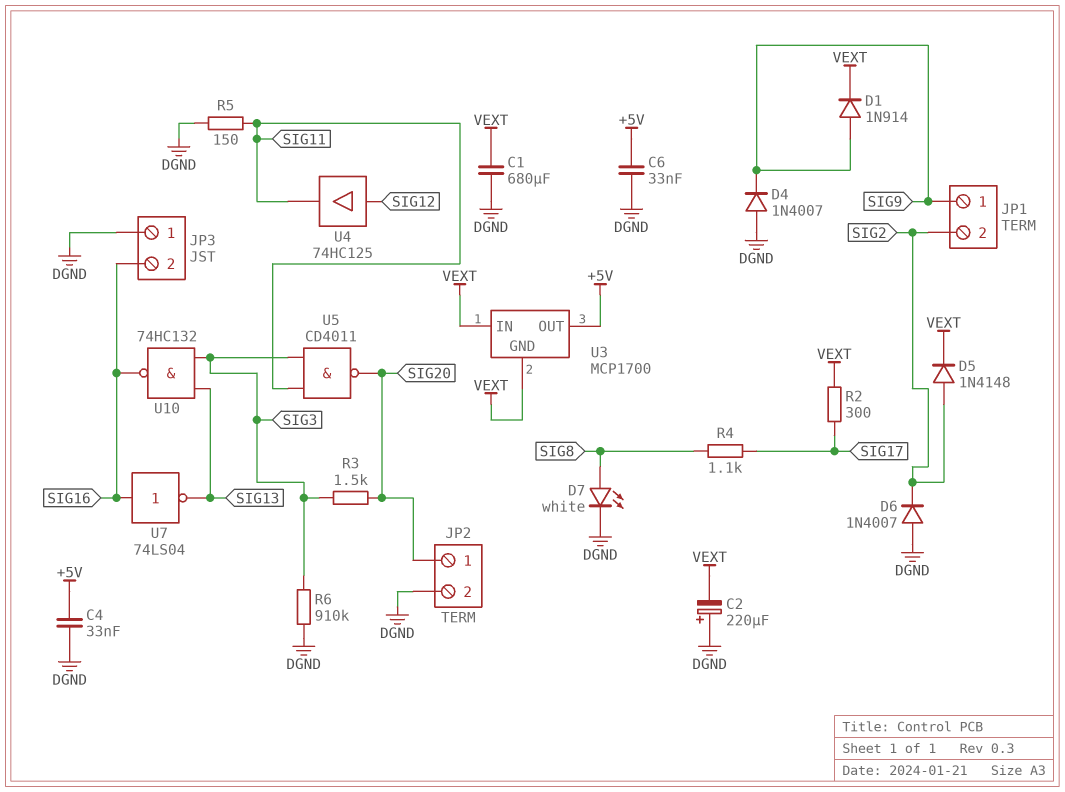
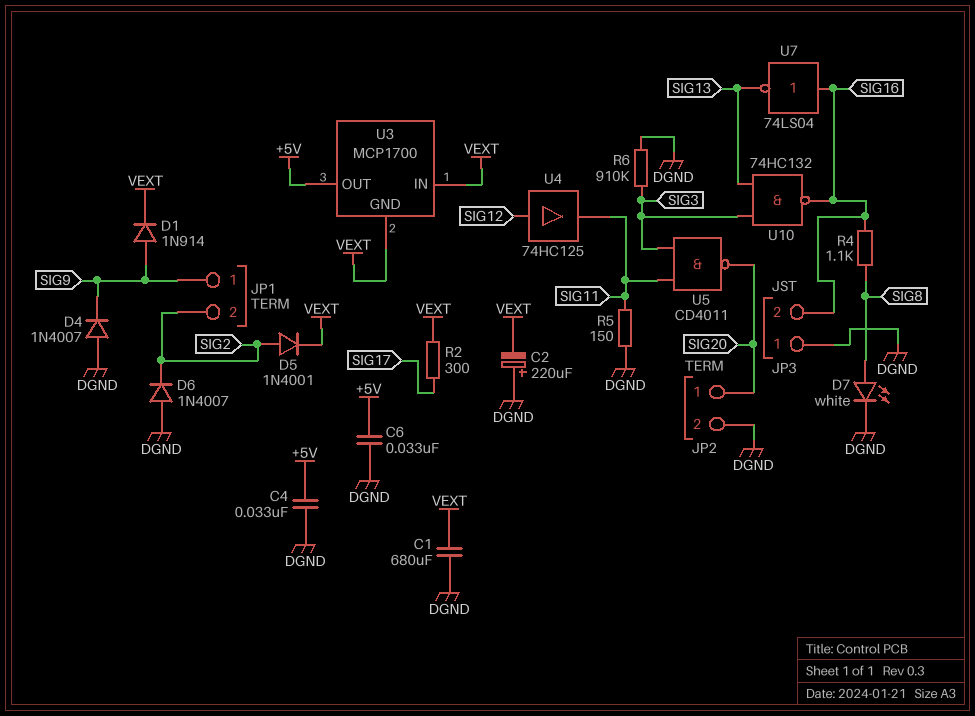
D5: diode 1N4148 (A SIG2, K VEXT) -> diode 1N4001 (A SIG2, K VEXT)
R3: 1.5k (SIG3, SIG20) -> none
R4: 1.1k (SIG8, SIG17) -> 1.1k (SIG8, SIG16)

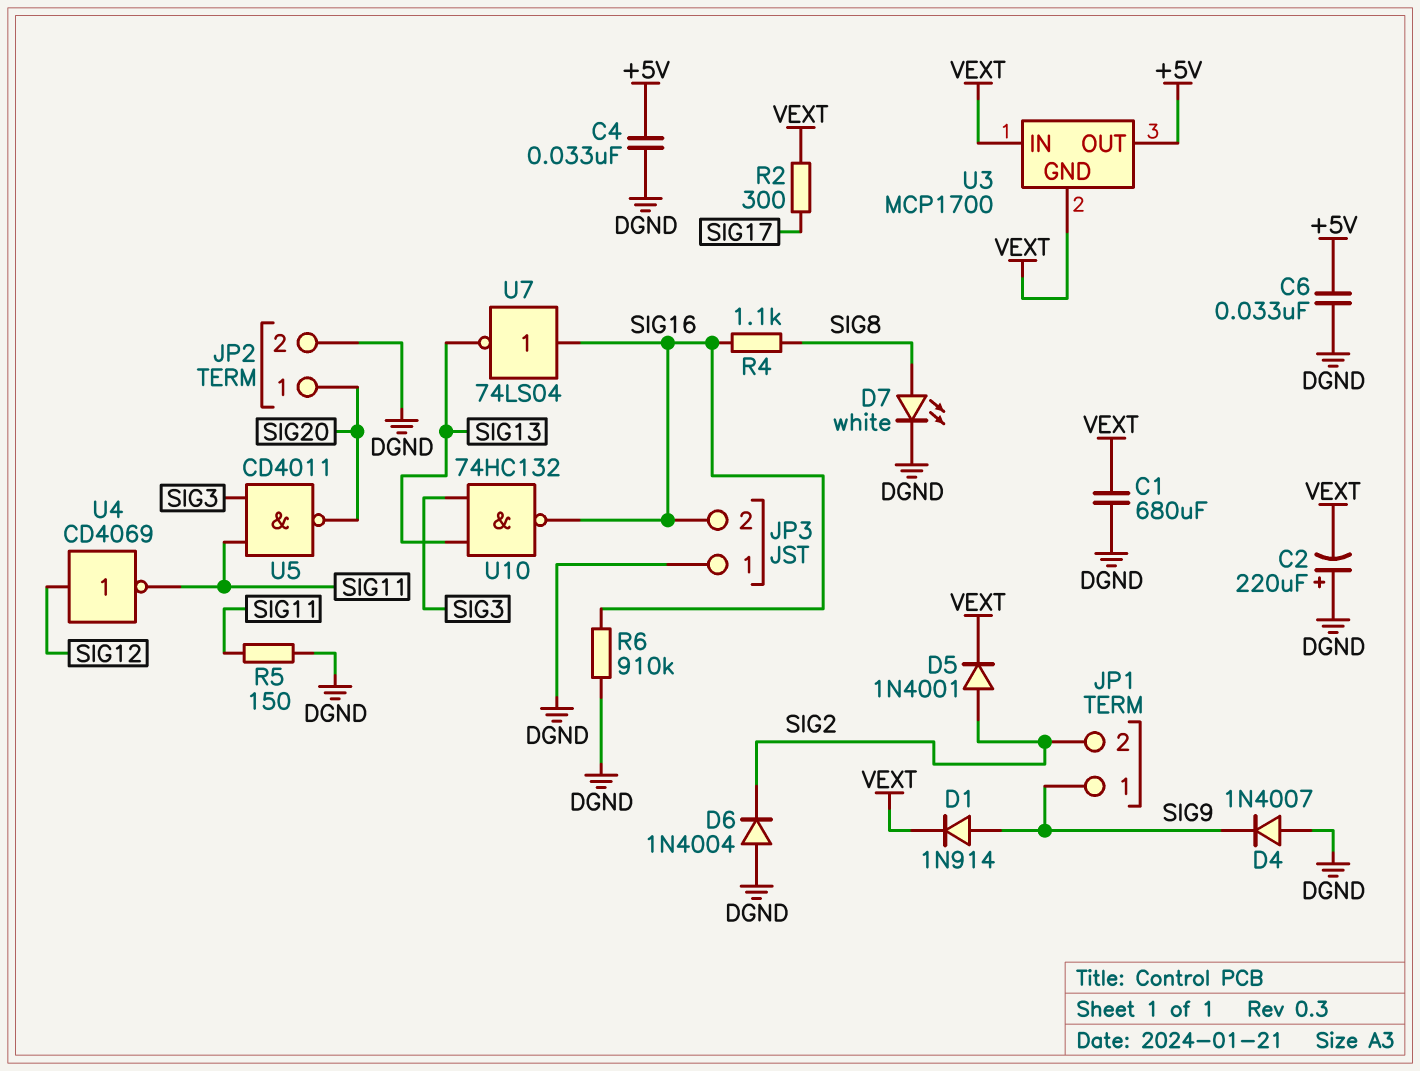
D6: diode 1N4007 (A DGND, K SIG2) -> diode 1N4004 (A DGND, K SIG2)
R6: 910k (DGND, SIG3) -> 910k (DGND, SIG16)
U4: buffer 74HC125 (in SIG12, out SIG11) -> NOT CD4069 (in SIG12, out SIG11)

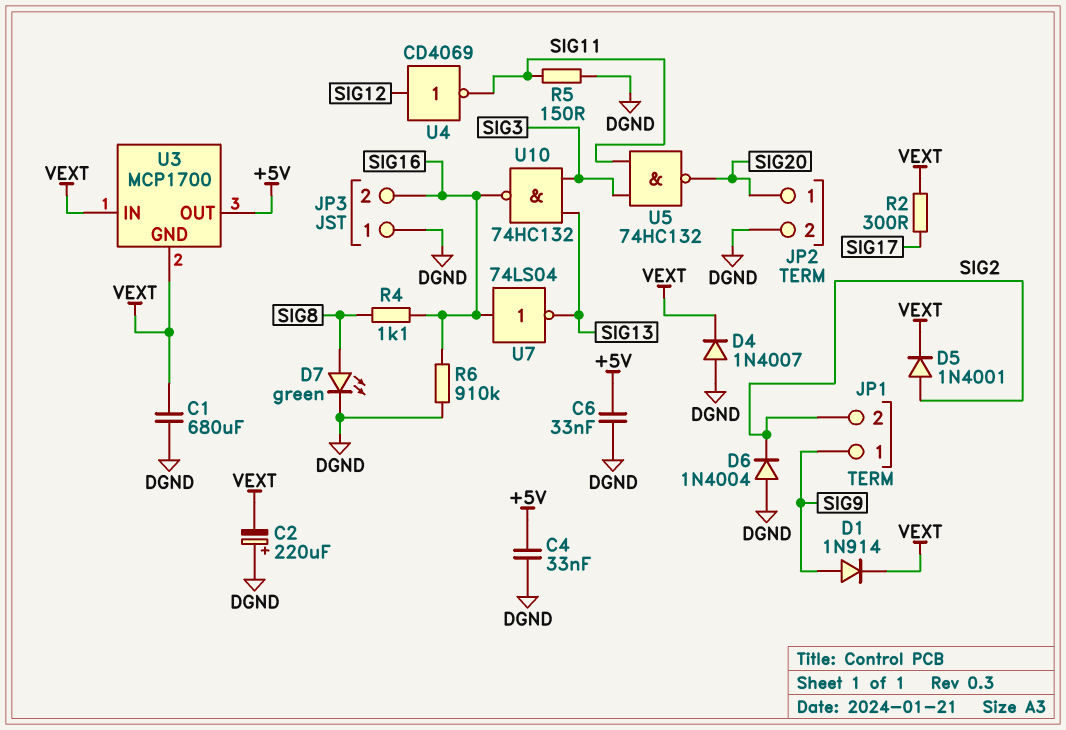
D4: diode 1N4007 (A DGND, K SIG9) -> diode 1N4007 (A DGND, K VEXT)
D7: LED white (A SIG8, K DGND) -> LED green (A SIG8, K DGND)
U5: NAND CD4011 (in SIG3, in SIG11, out SIG20) -> NAND 74HC132 (in SIG3, in SIG11, out SIG20)

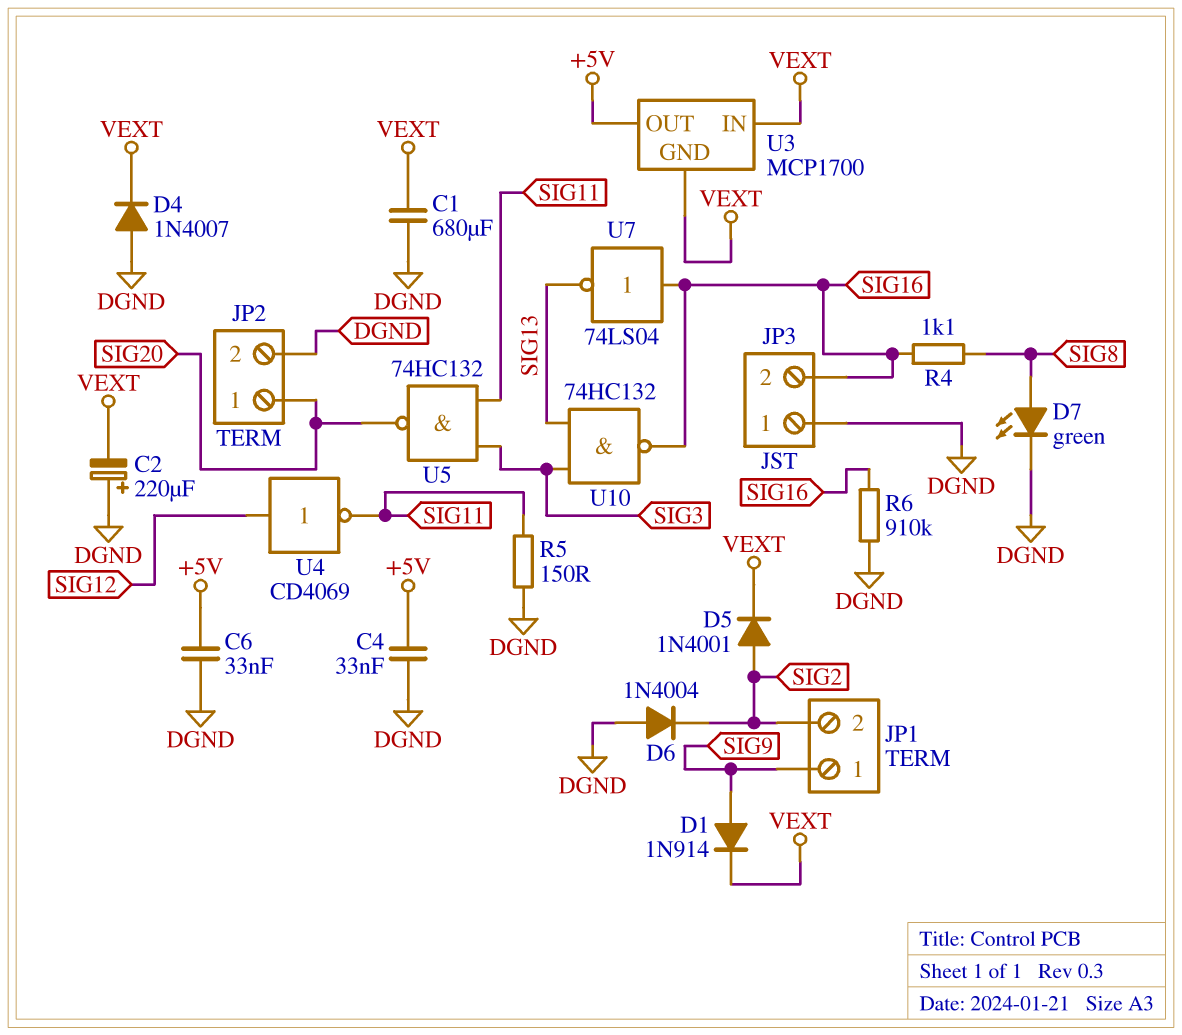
R2: 300 (SIG17, VEXT) -> none

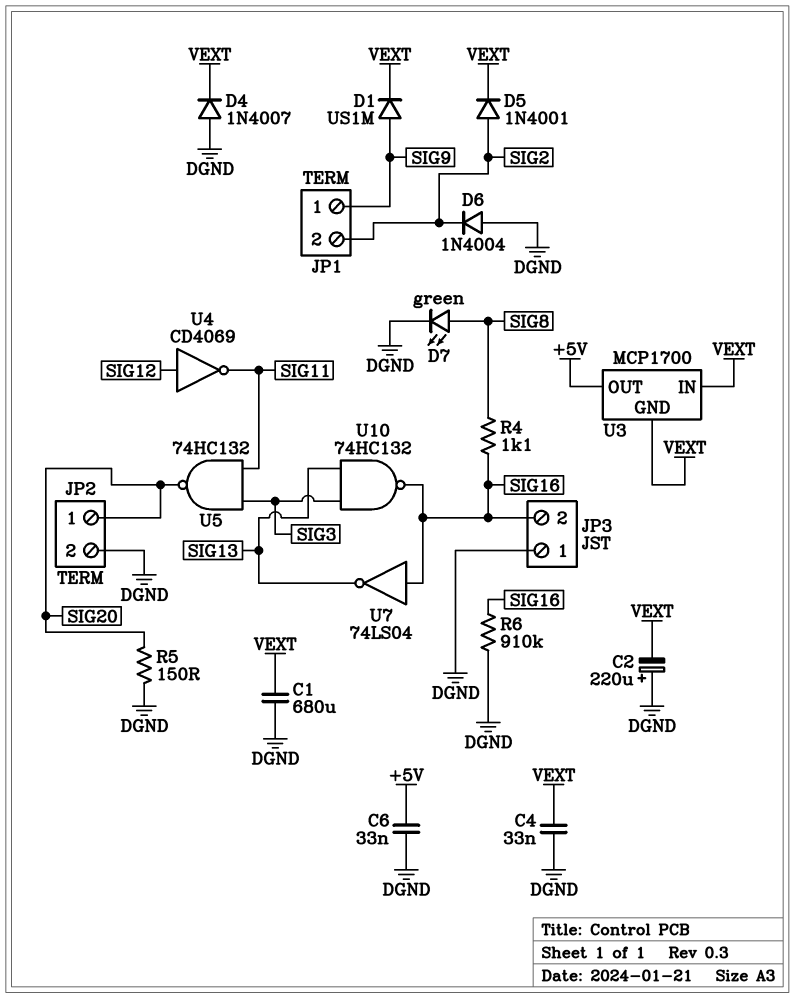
C4: 33nF (+5V, DGND) -> 33nF (DGND, VEXT)
D1: diode 1N914 (A SIG9, K VEXT) -> diode US1M (A SIG9, K VEXT)
R5: 150 (DGND, SIG11) -> 150 (DGND, SIG20)

